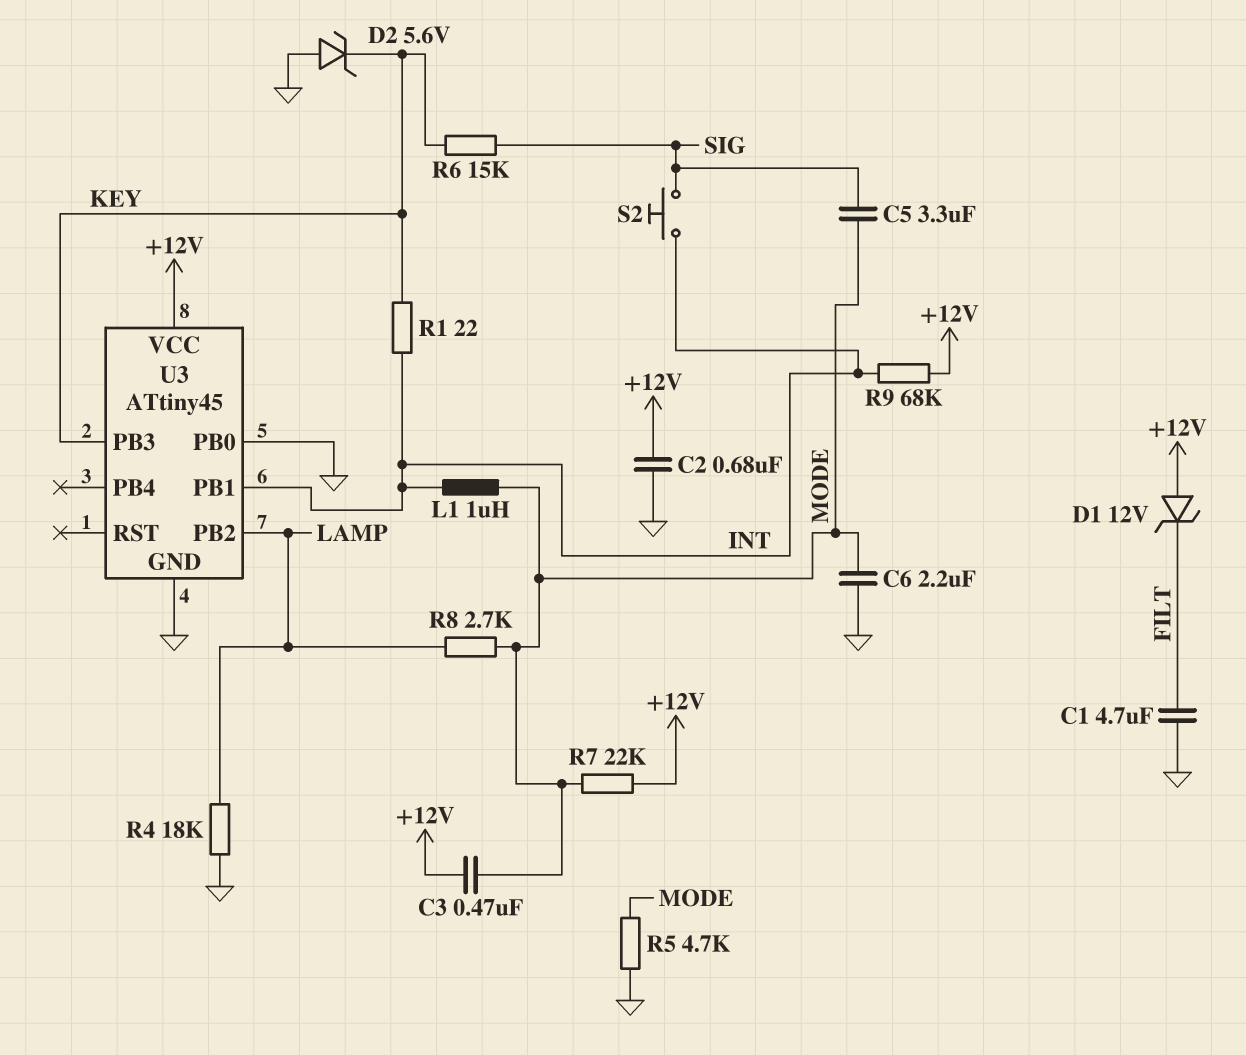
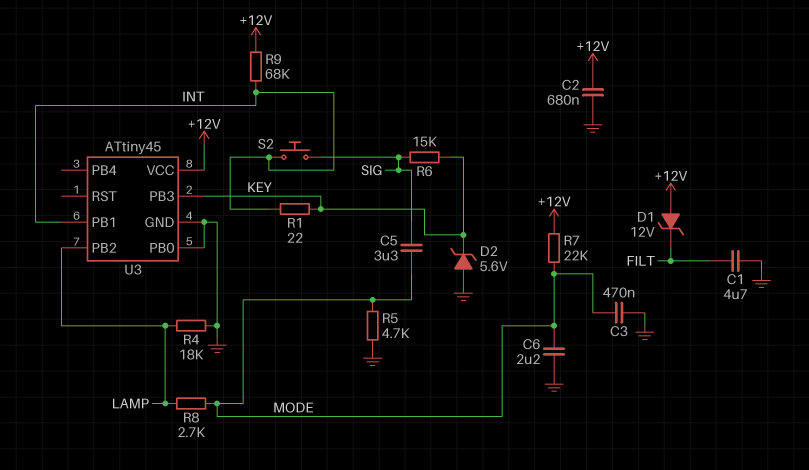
C3: 470nF (+12V, MODE) -> 470nF (GND, MODE)
L1: 1uH (INT, MODE) -> none

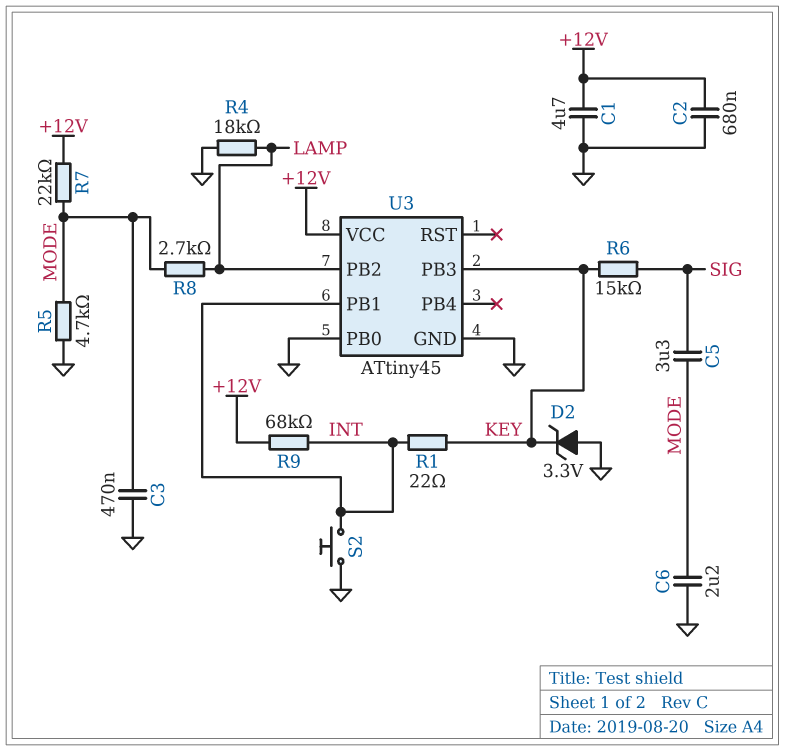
C1: 4.7uF (FILT, GND) -> 4.7uF (+12V, GND)
D1: zener 12V (A +12V, K FILT) -> none
D2: zener 5.6V (A GND, K KEY) -> zener 3.3V (A GND, K KEY)
S2: button (INT, SIG) -> button (GND, INT)

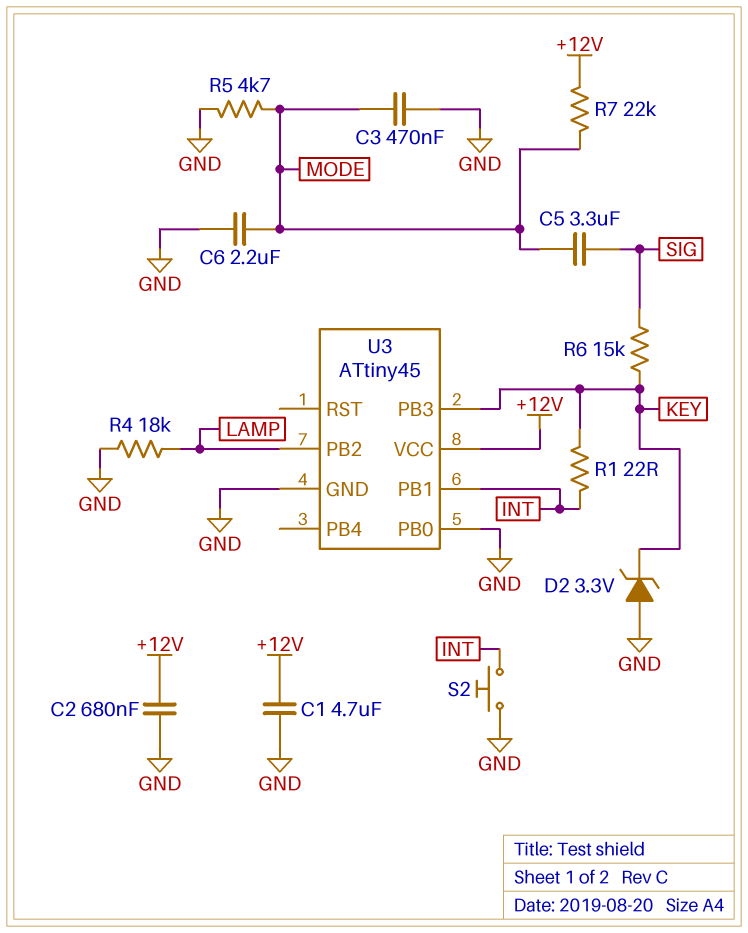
R8: 2.7k (LAMP, MODE) -> none
R9: 68k (+12V, INT) -> none

